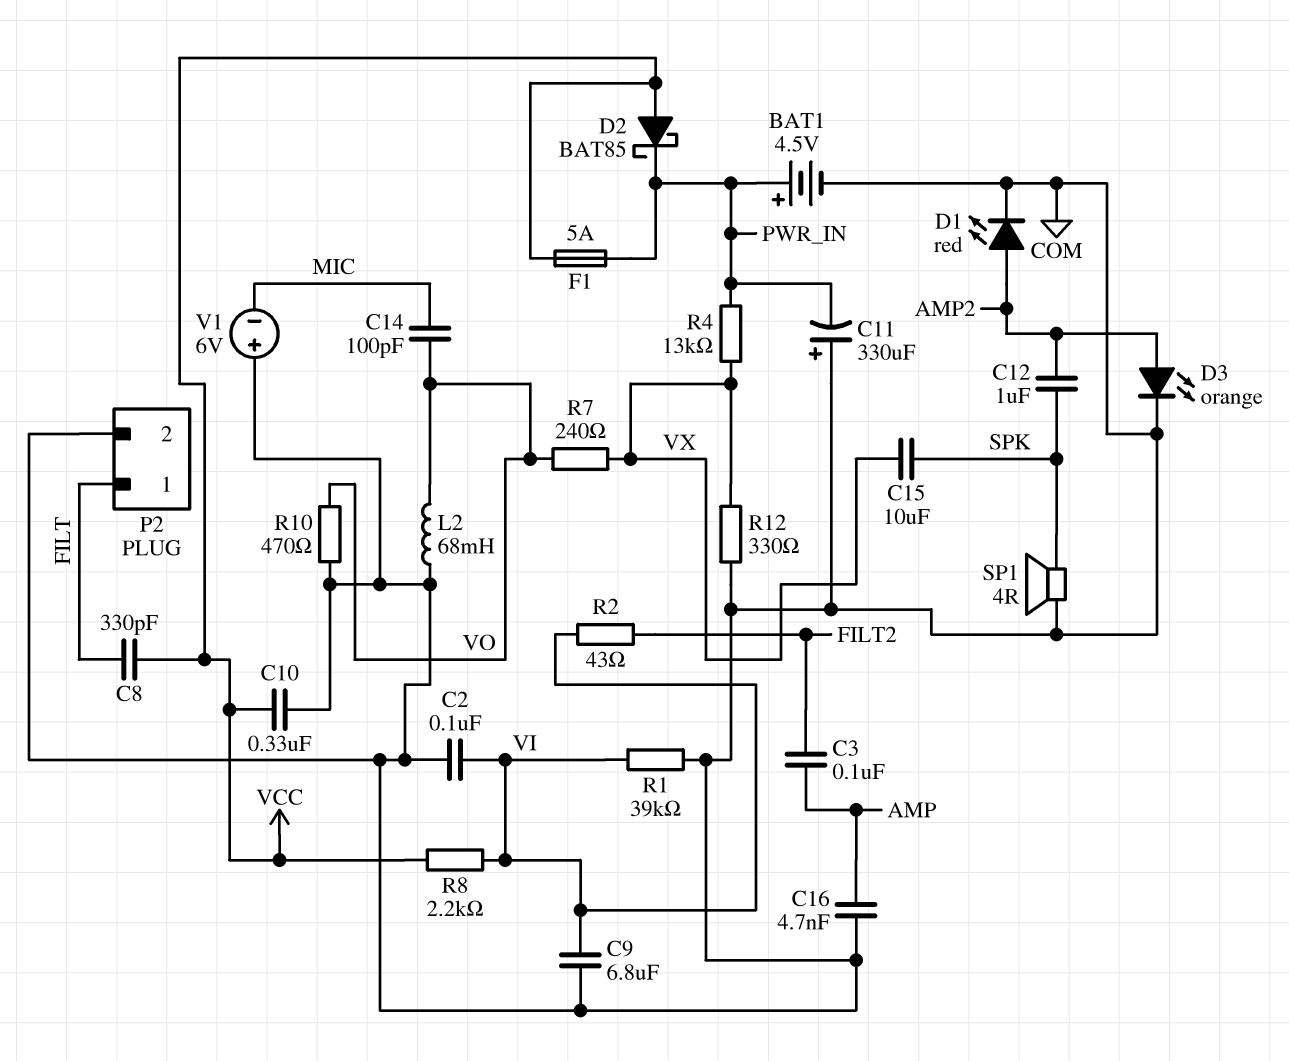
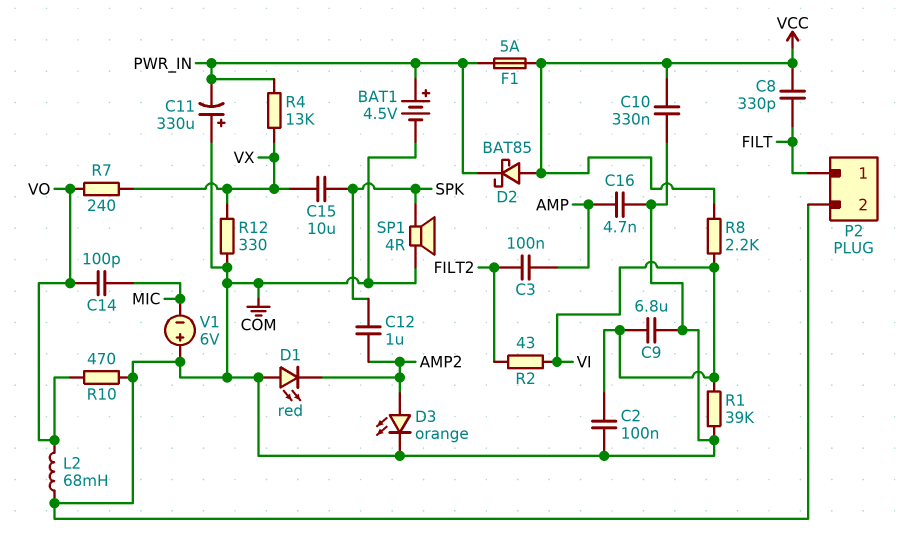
D1: LED red (A AMP2, K COM) -> LED red (A COM, K AMP2)

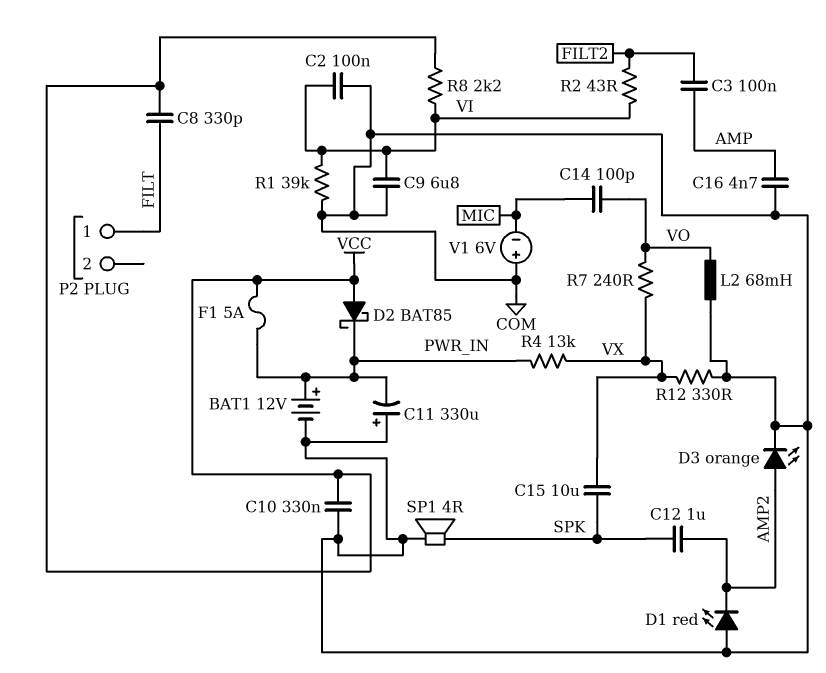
BAT1: 4.5V (plus PWR_IN, minus COM) -> 12V (plus PWR_IN, minus COM)
P2 pin 2: COM -> none
R10: 470 (COM, VO) -> none

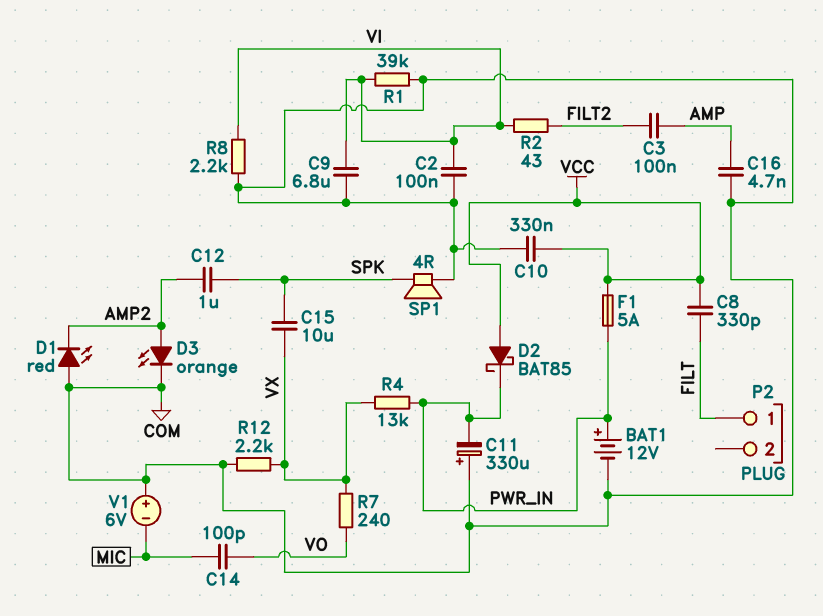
L2: 68mH (COM, VO) -> none
R8: 2.2k (VCC, VI) -> 2.2k (COM, VI)
R12: 330 (COM, VX) -> 2.2k (COM, VX)

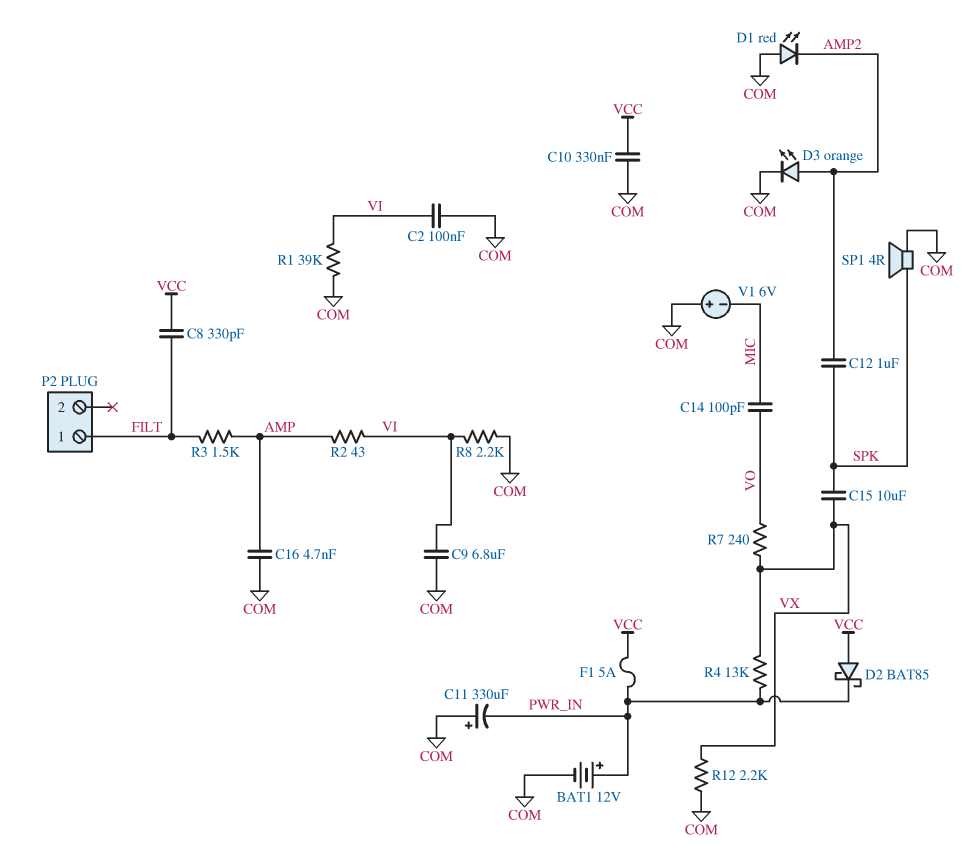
C3: 100nF (AMP, FILT2) -> none
R2: 43 (FILT2, VI) -> 43 (AMP, VI)
R3: none -> 1.5k (AMP, FILT)

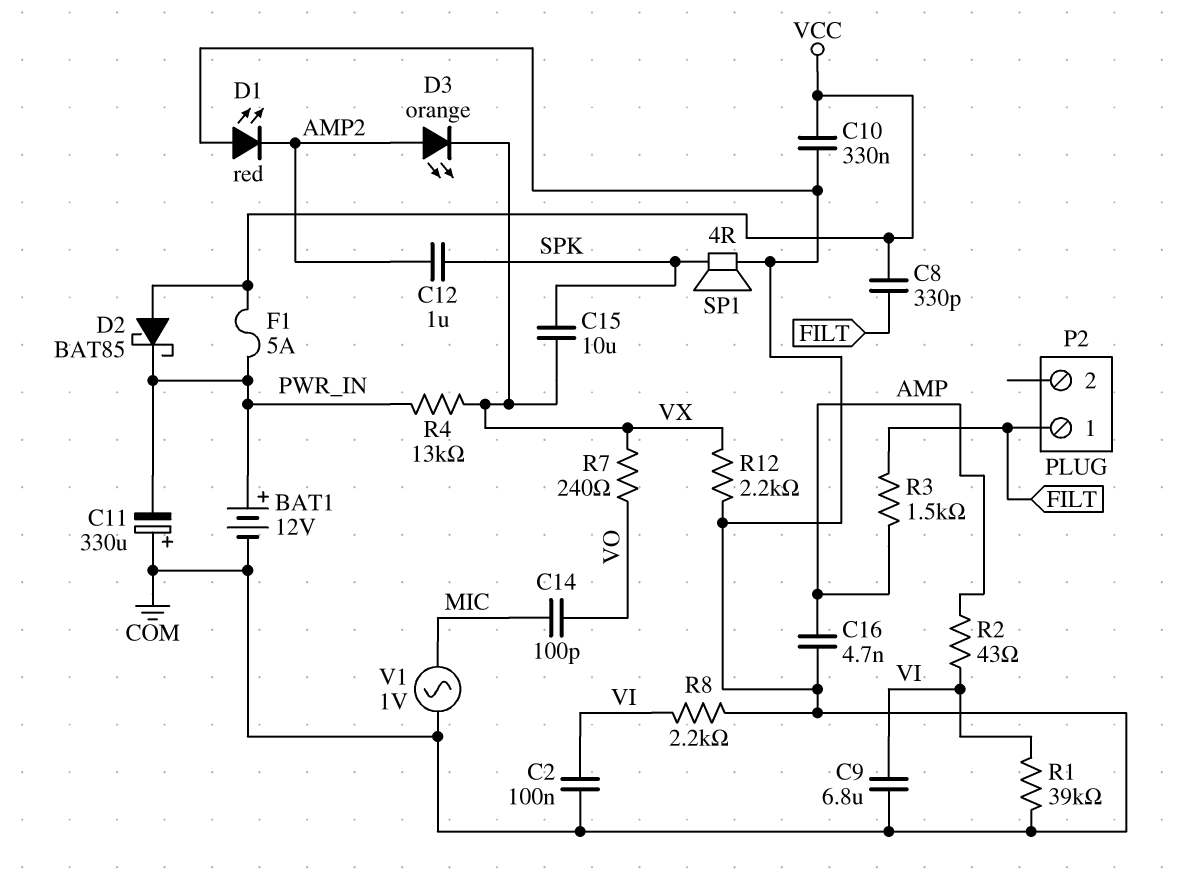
D3: LED orange (A AMP2, K COM) -> LED orange (A AMP2, K VX)
V1: 6V (plus COM, minus MIC) -> AC 1V (COM, MIC)

